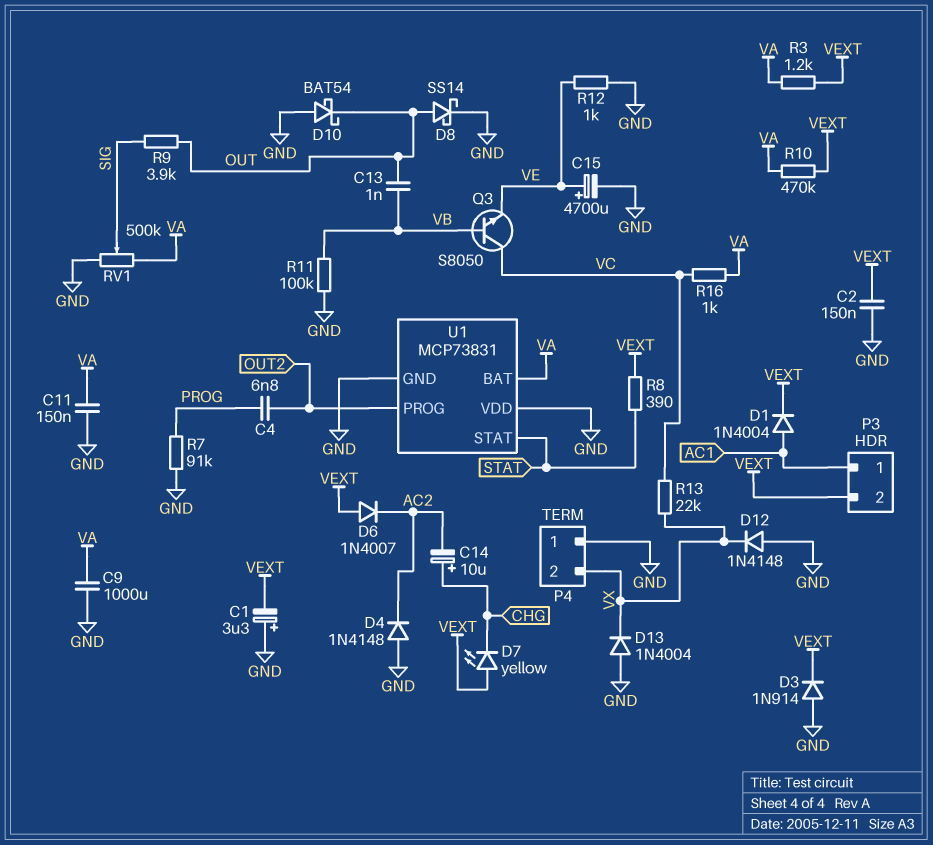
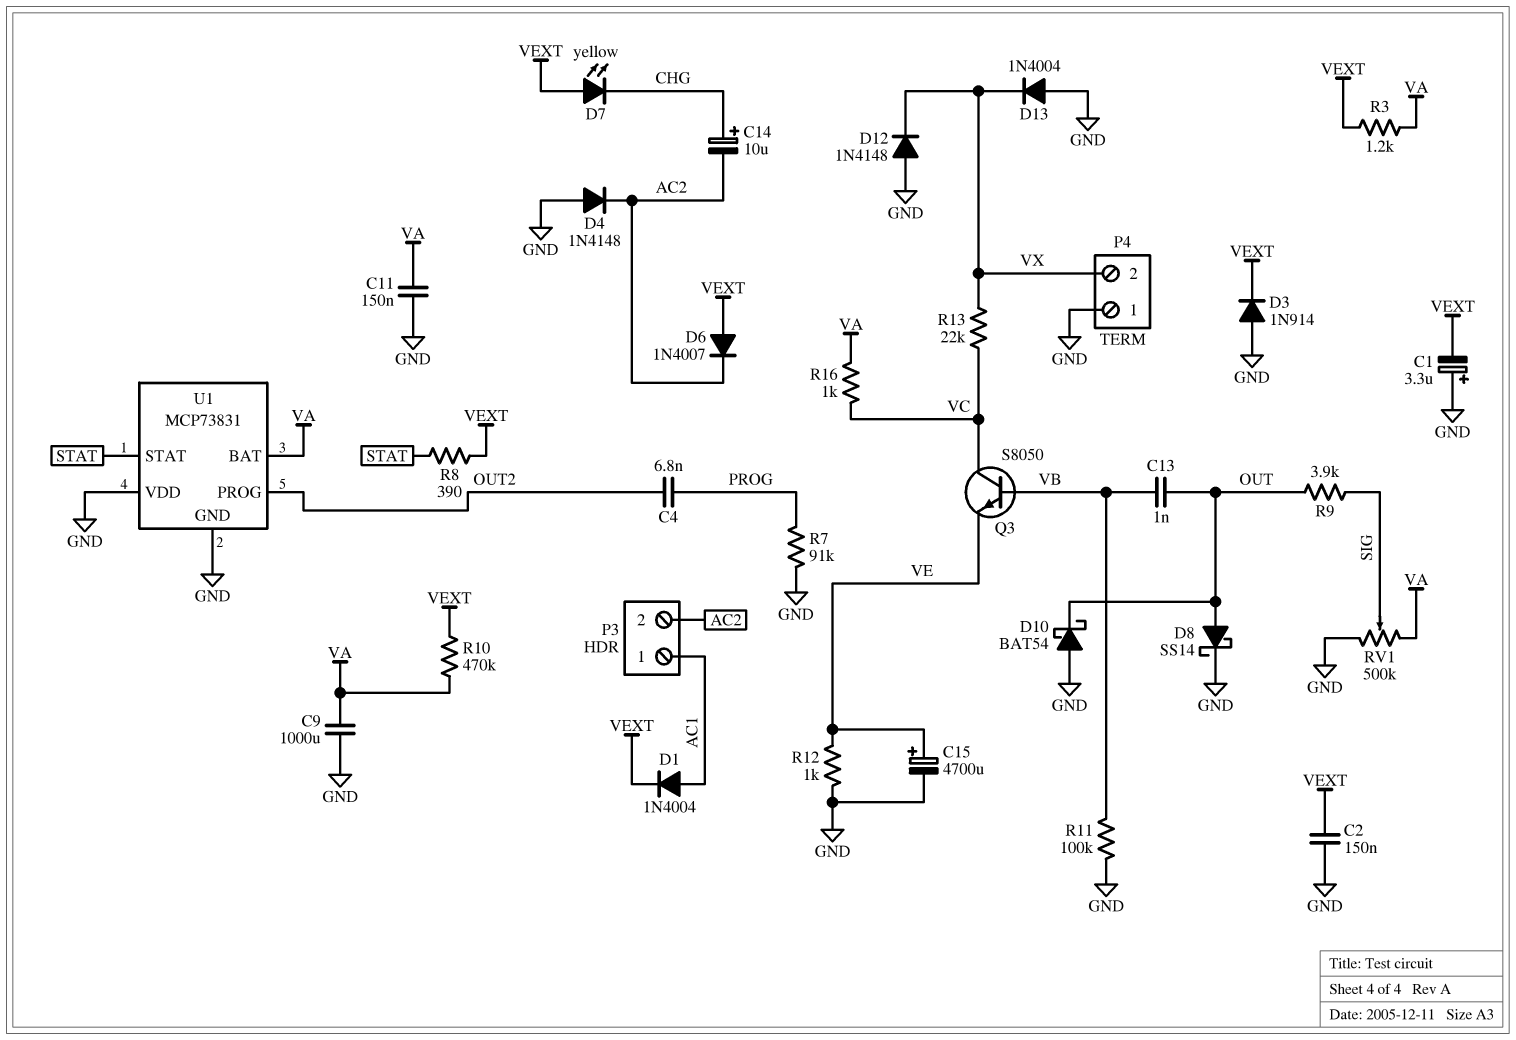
P3 pin 2: VEXT -> AC2

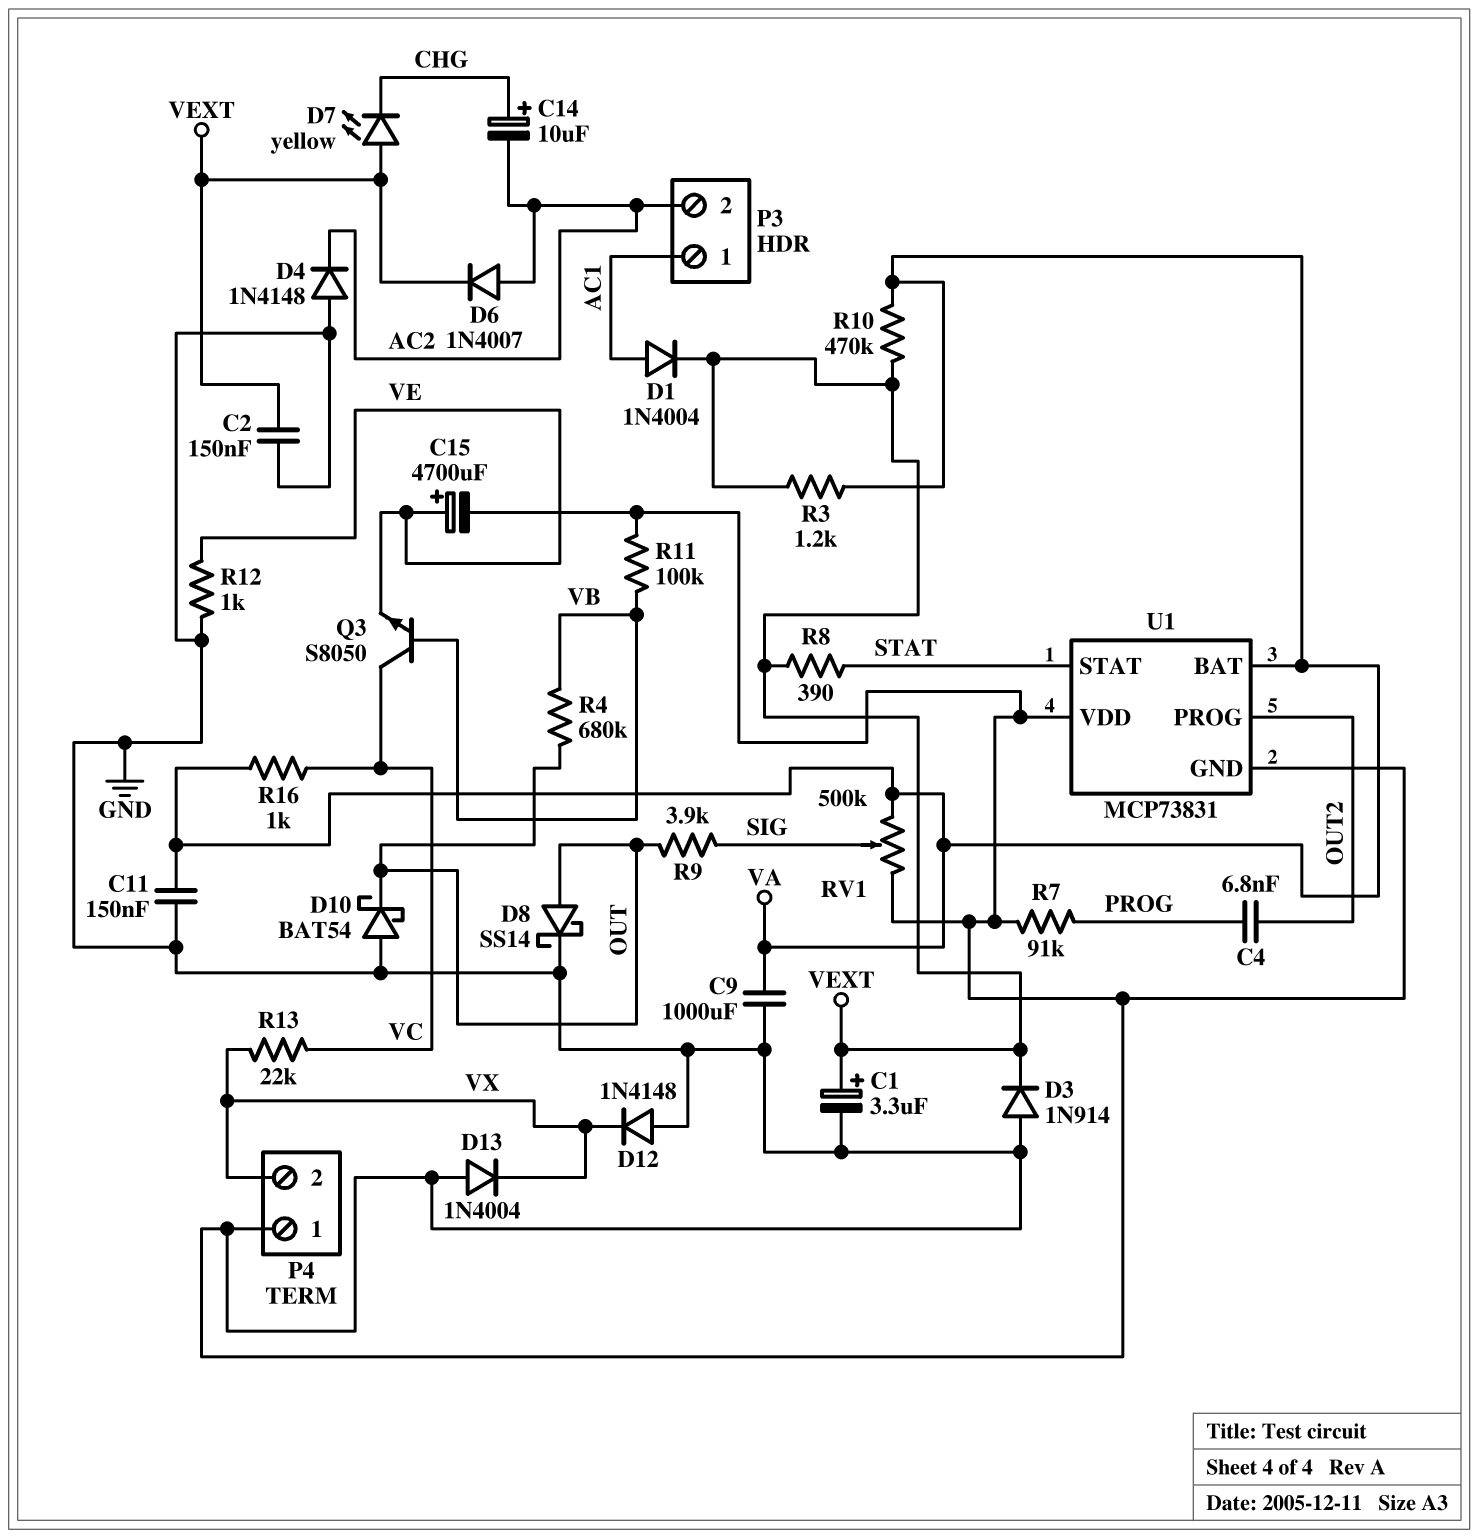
C1: 3.3uF (plus GND, minus VEXT) -> 3.3uF (plus VEXT, minus GND)
C13: 1nF (OUT, VB) -> none
D6: diode 1N4007 (A VEXT, K AC2) -> diode 1N4007 (A AC2, K VEXT)
R4: none -> 680k (OUT, VB)

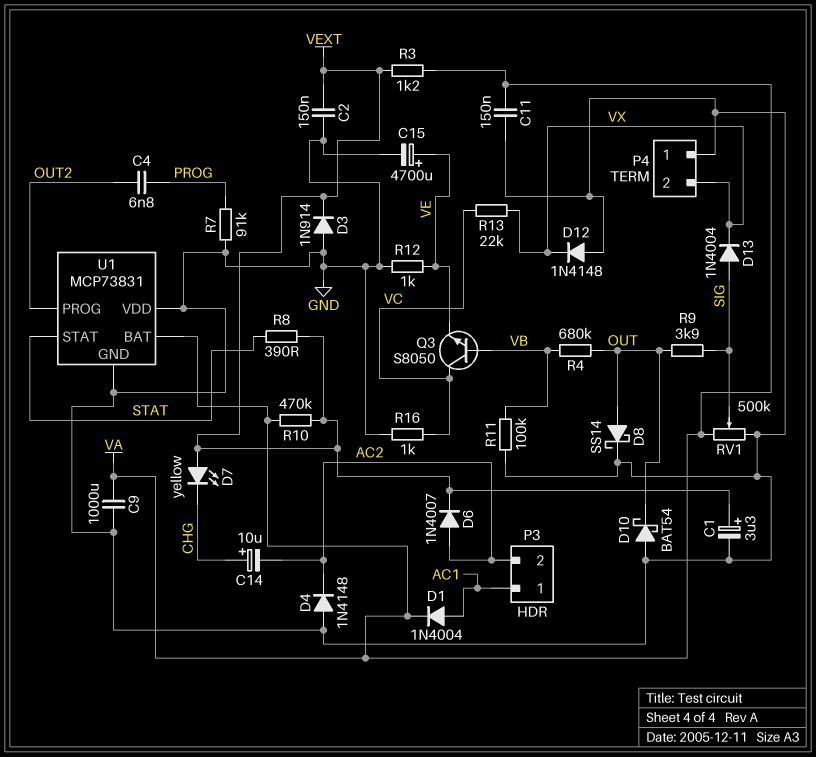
D1: diode 1N4004 (A AC1, K VEXT) -> diode 1N4004 (A AC1, K VA)
D13: diode 1N4004 (A GND, K VX) -> diode 1N4004 (A SIG, K VX)
R16: 1k (VA, VC) -> 1k (GND, VC)

